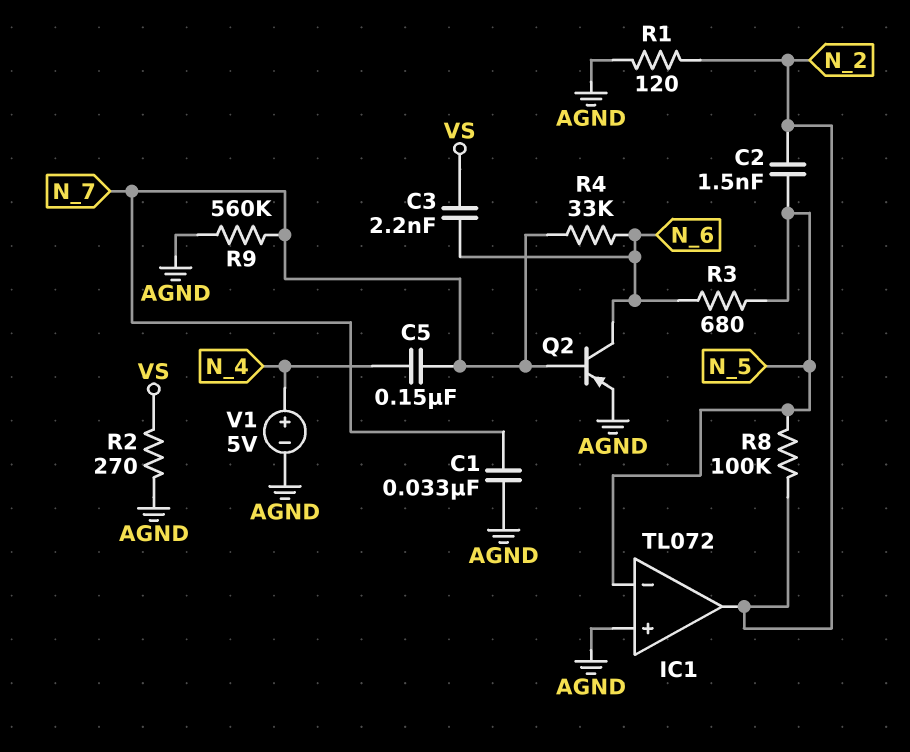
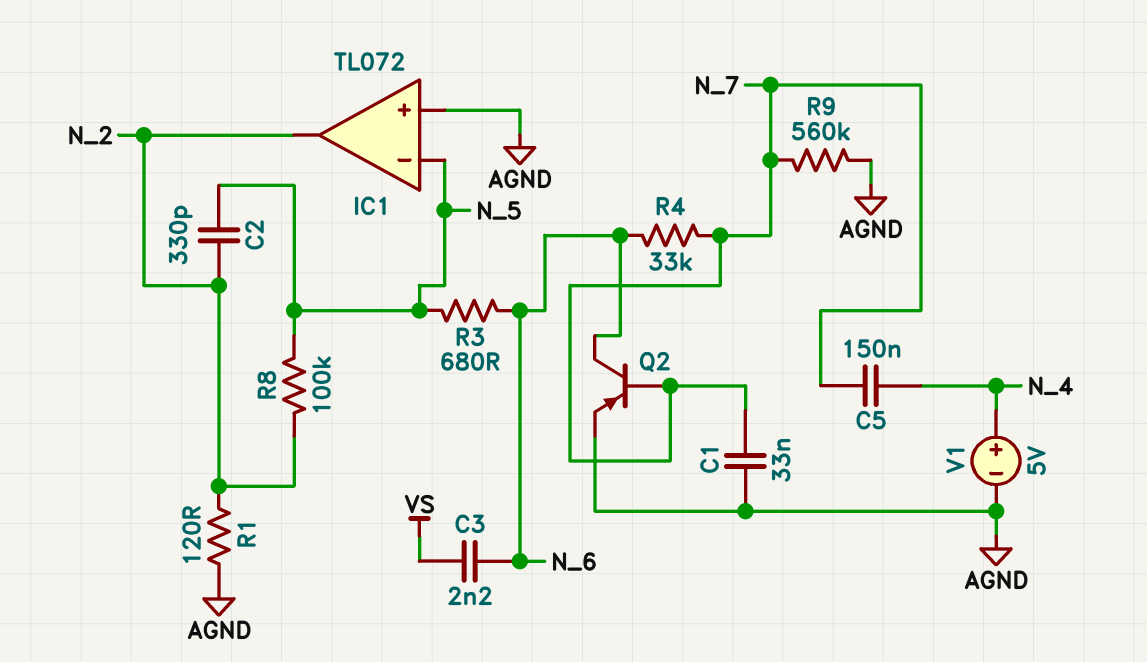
C2: 1.5nF (N_2, N_5) -> 330pF (N_2, N_5)
R2: 270 (AGND, VS) -> none

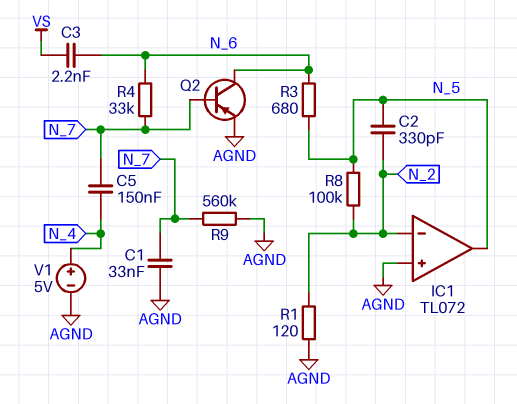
IC1 pin in-: N_5 -> N_2
IC1 pin out: N_2 -> N_5

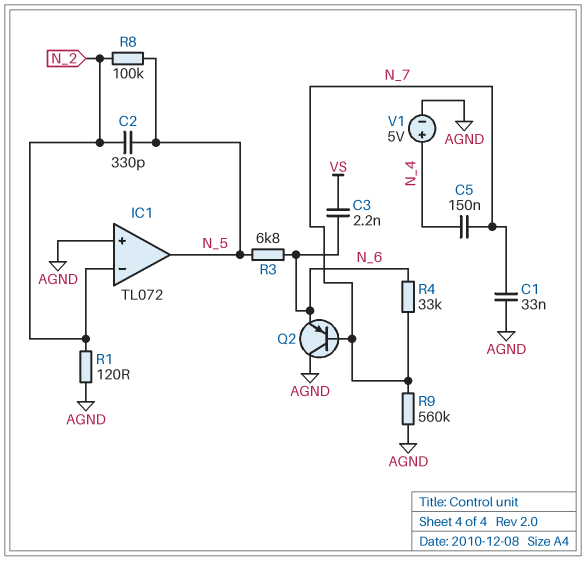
Q2: PNP (B N_7, C N_6, E AGND) -> PNP (B N_7, C AGND, E N_6)
R3: 680 (N_5, N_6) -> 6.8k (N_5, N_6)

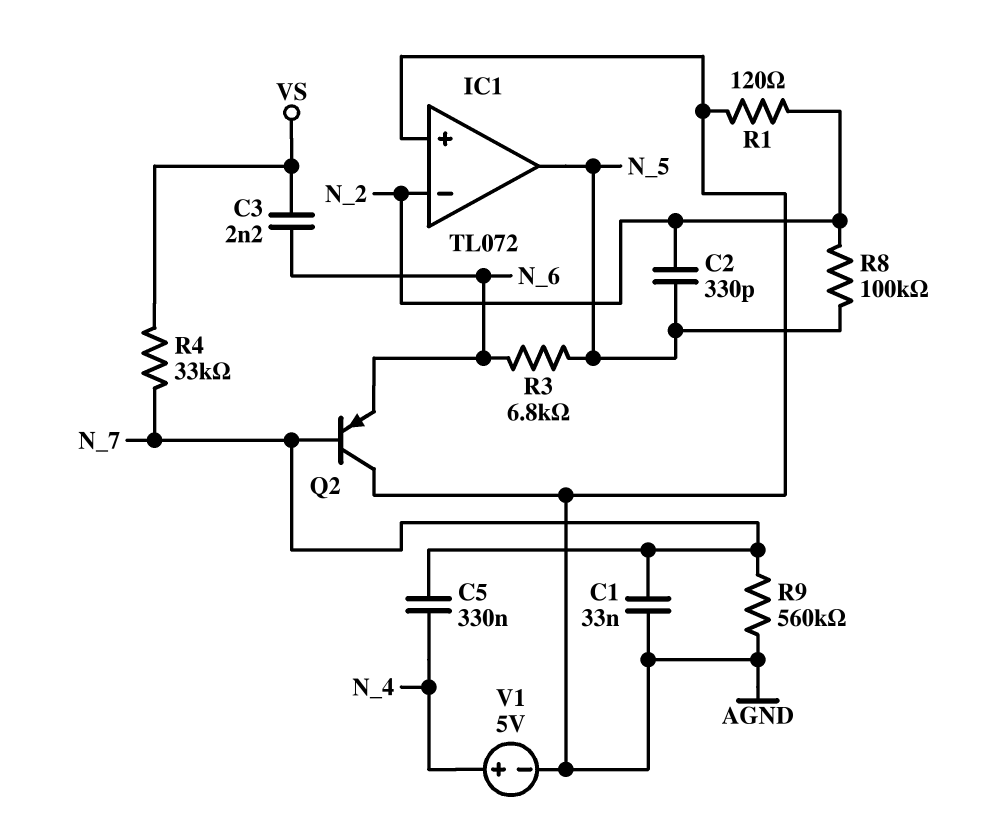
C5: 150nF (N_4, N_7) -> 330nF (N_4, N_7)
R4: 33k (N_6, N_7) -> 33k (N_7, VS)

